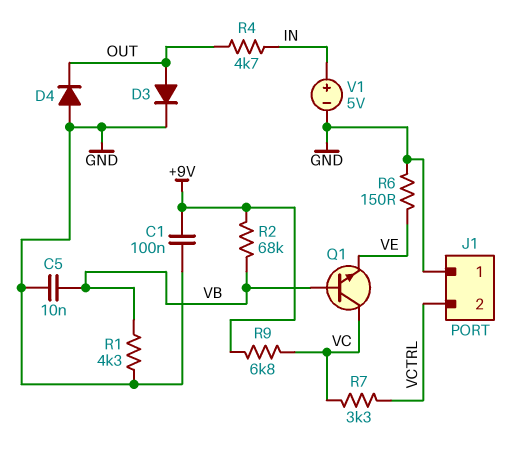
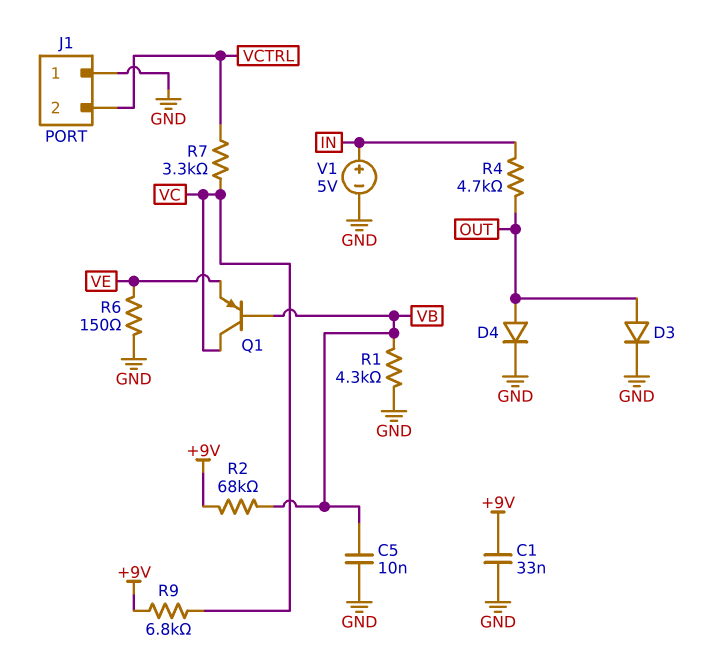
C1: 100nF (+9V, GND) -> 33nF (+9V, GND)
D4: diode (A GND, K OUT) -> diode (A OUT, K GND)
Q1: NPN (B VB, C VC, E VE) -> PNP (B VB, C VC, E VE)

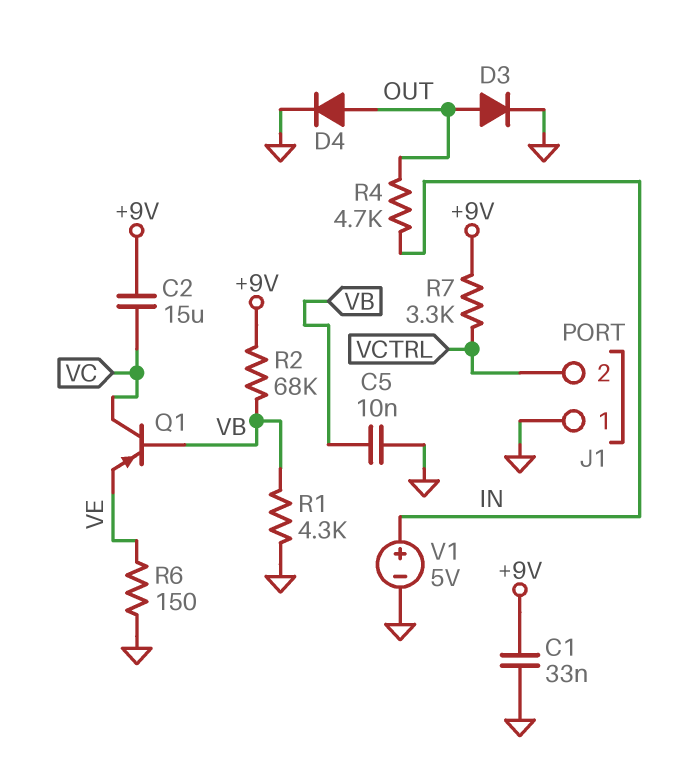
C2: none -> 15uF (+9V, VC)
R7: 3.3k (VC, VCTRL) -> 3.3k (+9V, VCTRL)
R9: 6.8k (+9V, VC) -> none

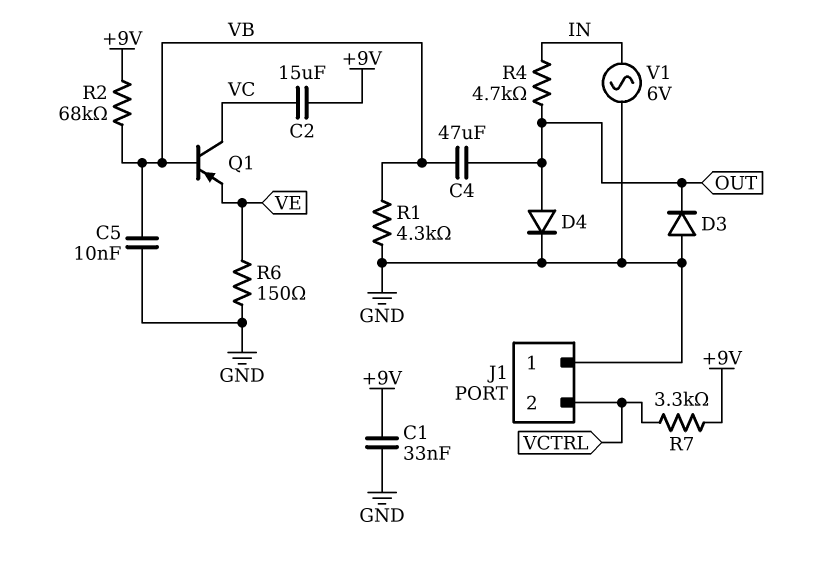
C4: none -> 47uF (OUT, VB)
D3: diode (A OUT, K GND) -> diode (A GND, K OUT)
V1: 5V (plus IN, minus GND) -> AC 6V (GND, IN)

